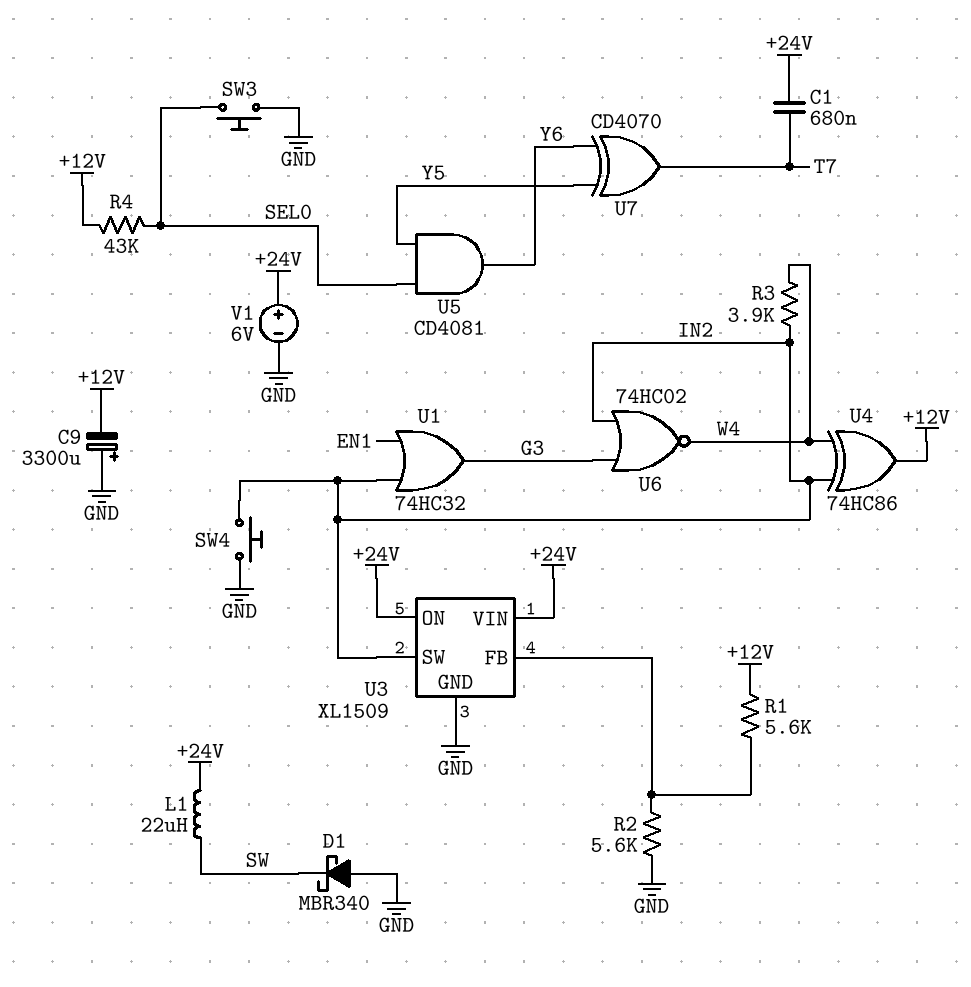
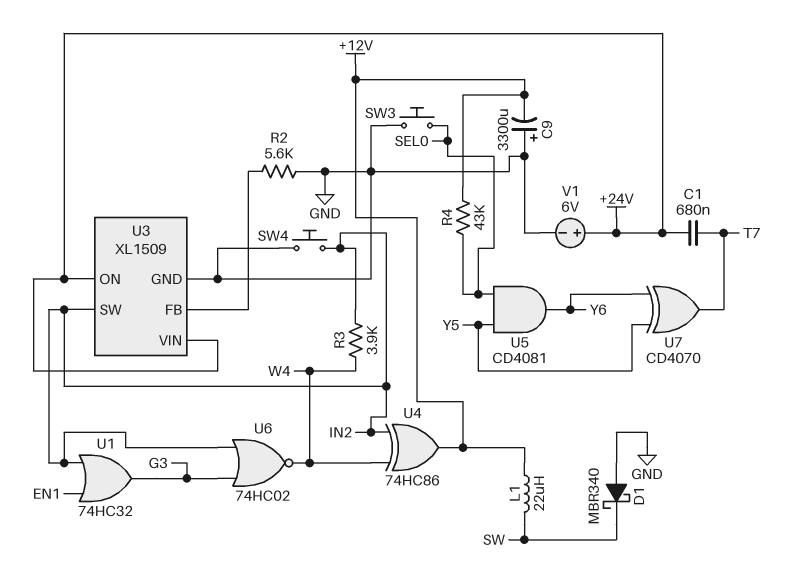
L1: 22uH (+24V, SW) -> 22uH (+12V, SW)
R1: 5.6k (+12V, U3/FB) -> none

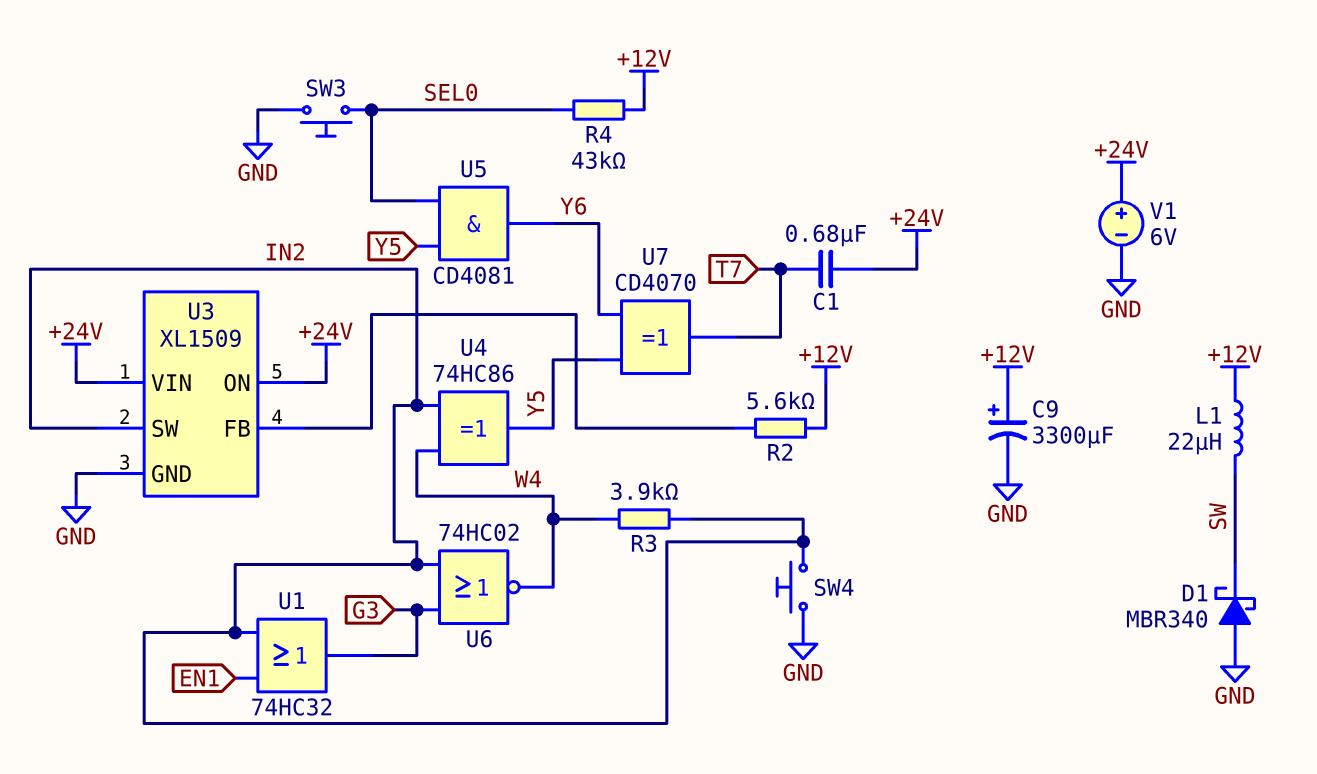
C9: 3300uF (plus GND, minus +12V) -> 3300uF (plus +12V, minus GND)
R2: 5.6k (GND, U3/FB) -> 5.6k (+12V, U3/FB)
U4: XOR 74HC86 (in IN2, in W4, out +12V) -> XOR 74HC86 (in IN2, in W4, out Y5)

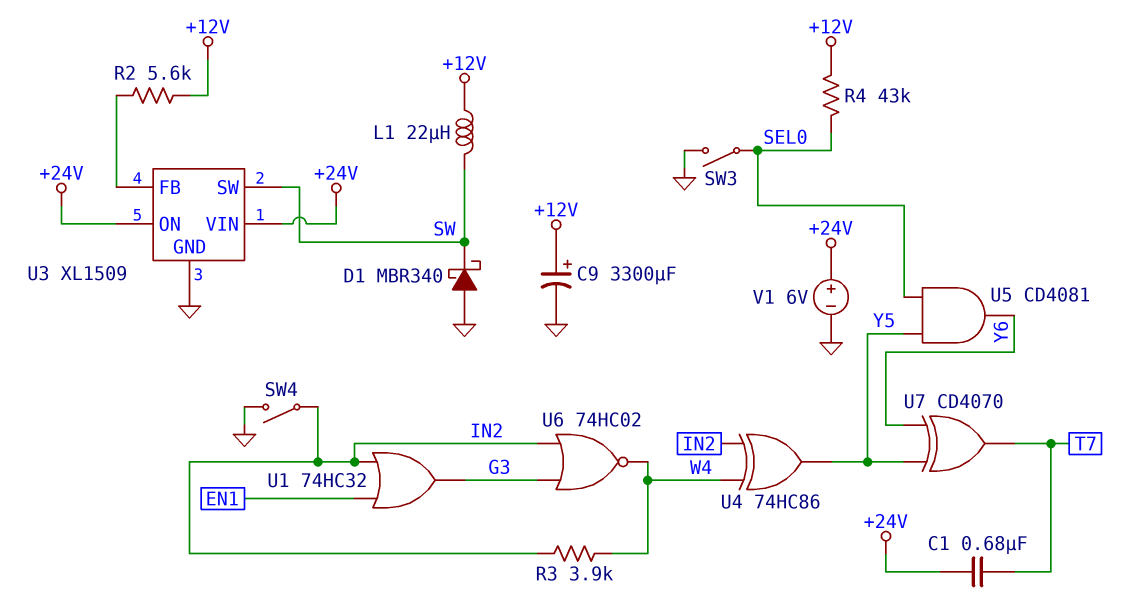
SW3: button (GND, SEL0) -> switch (GND, SEL0)
SW4: button (GND, IN2) -> switch (GND, IN2)
U3 pin SW: IN2 -> SW

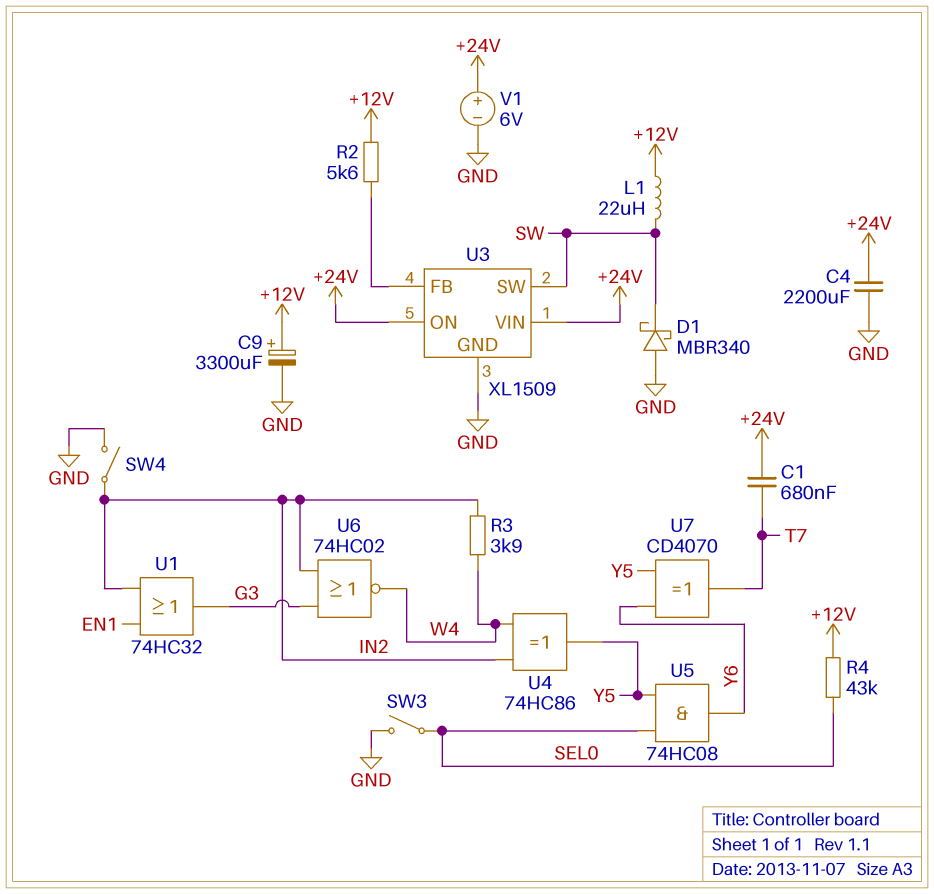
C4: none -> 2200uF (+24V, GND)
U5: AND CD4081 (in SEL0, in Y5, out Y6) -> AND 74HC08 (in SEL0, in Y5, out Y6)

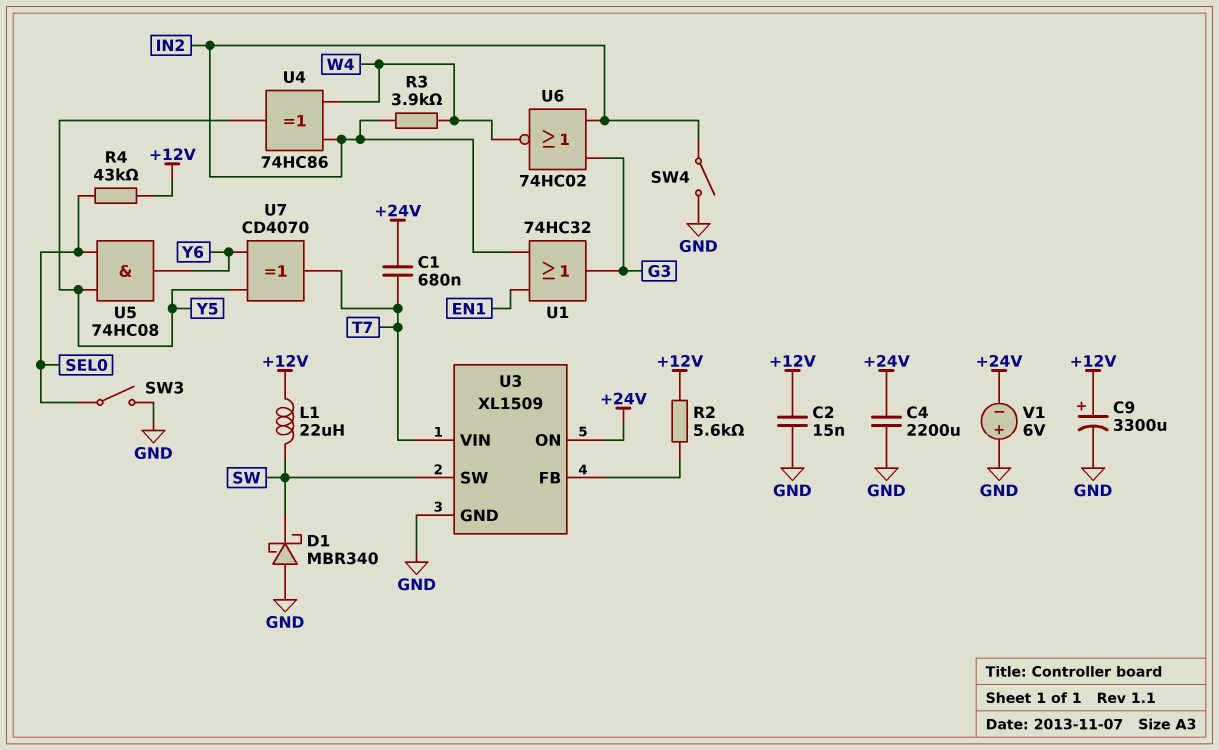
C2: none -> 15nF (+12V, GND)
U3 pin VIN: +24V -> T7
V1: 6V (plus +24V, minus GND) -> 6V (plus GND, minus +24V)

